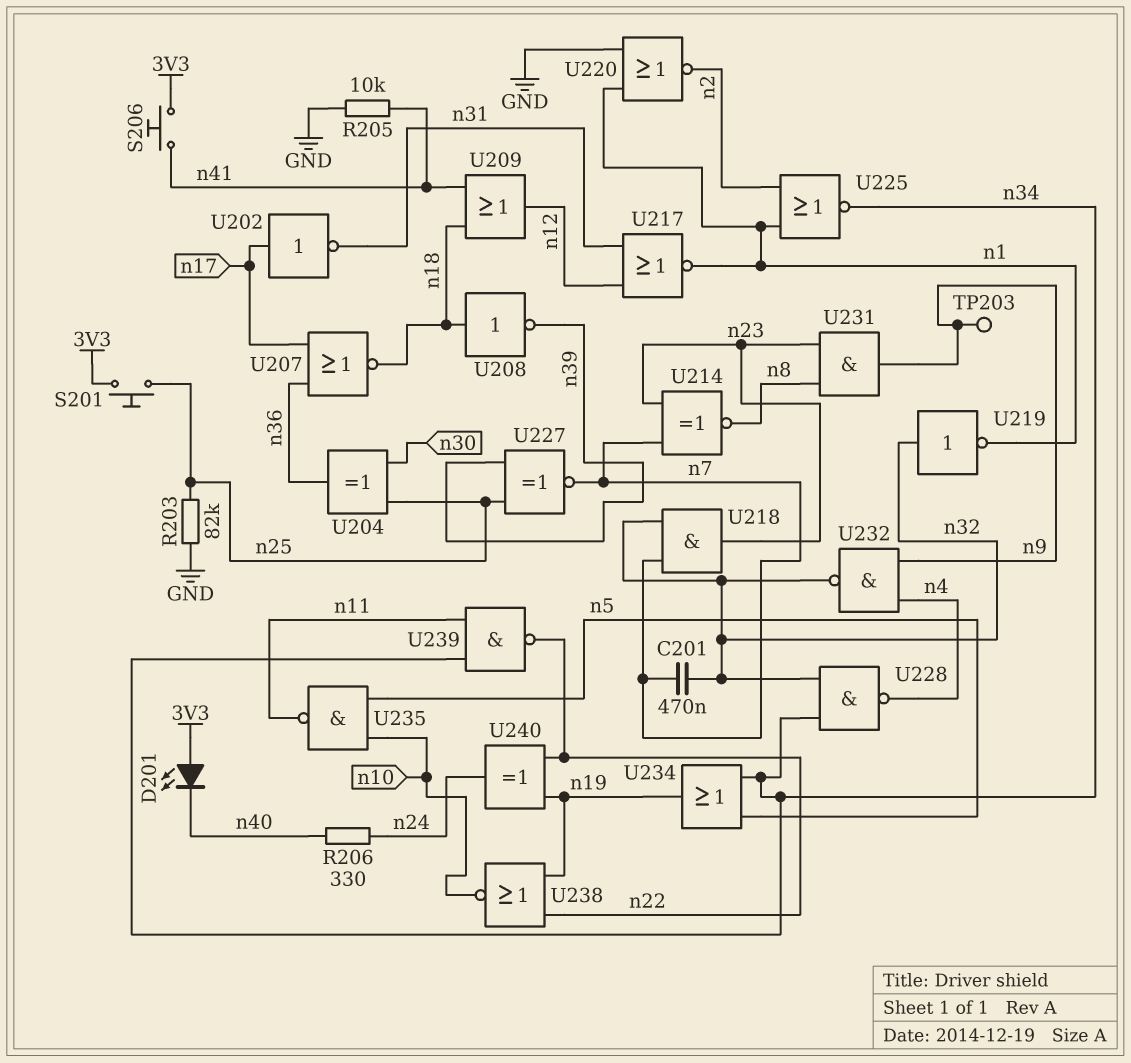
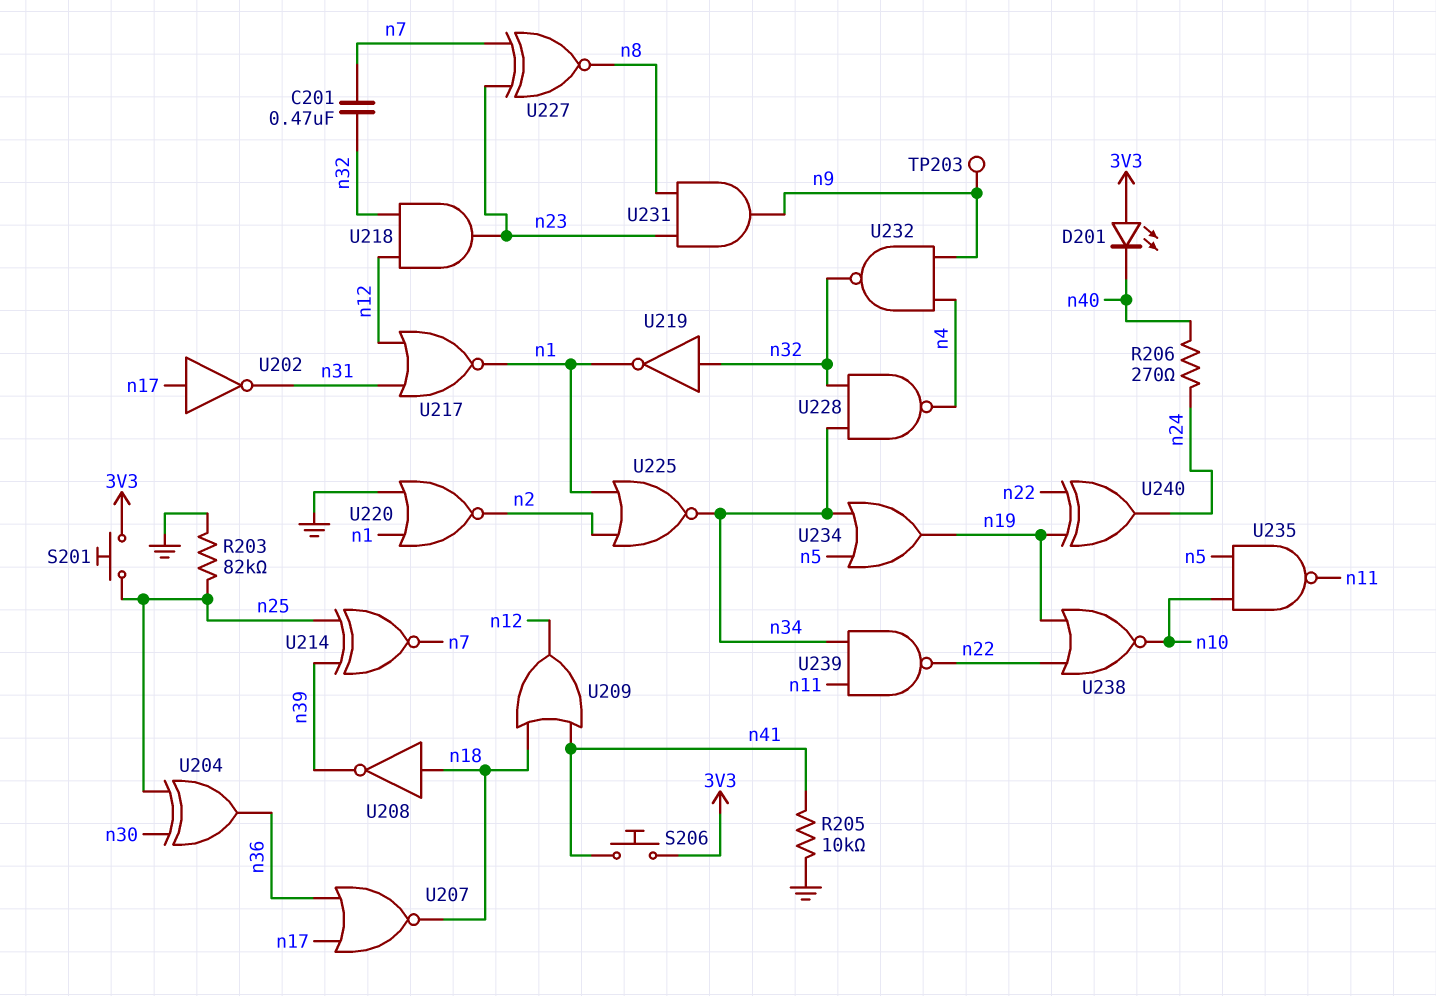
R206: 330 (n24, n40) -> 270 (n24, n40)
U214: XNOR (in n7, in n23, out n8) -> XNOR (in n25, in n39, out n7)
U218: AND (in n7, in n32, out n23) -> AND (in n12, in n32, out n23)
U227: XNOR (in n25, in n39, out n7) -> XNOR (in n7, in n23, out n8)

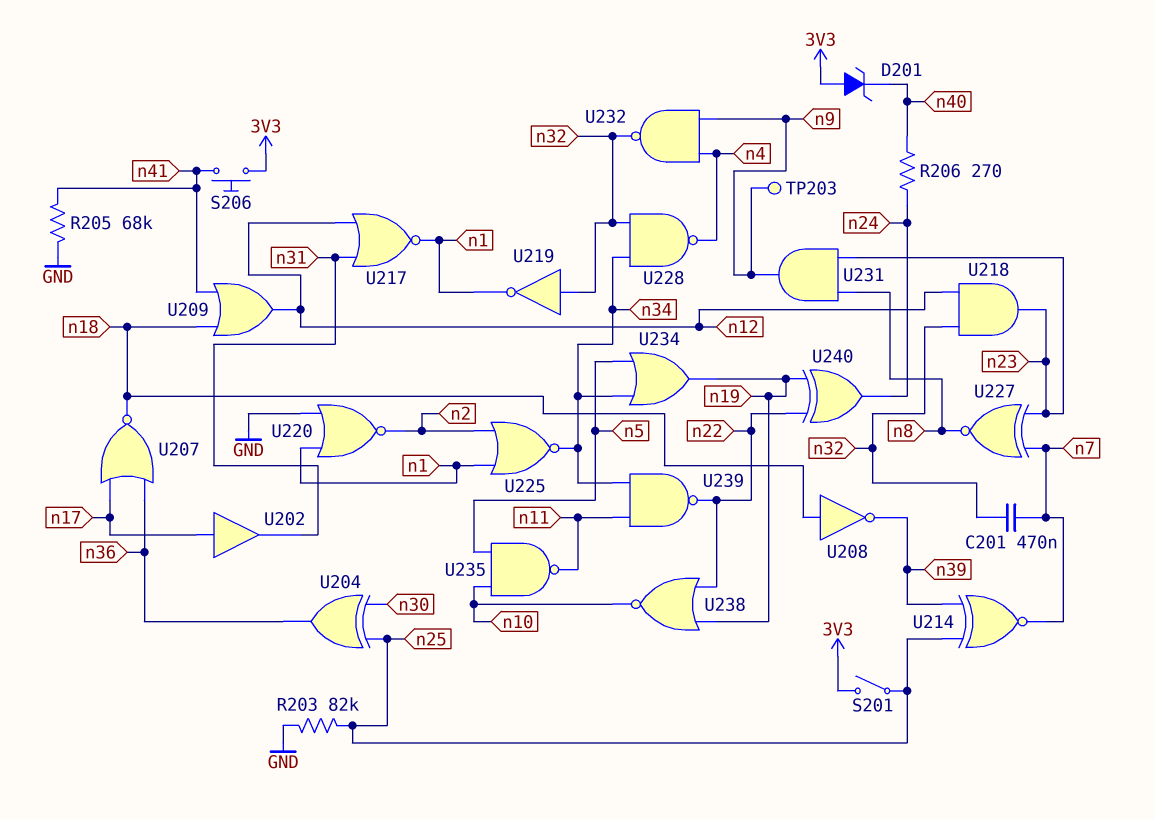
D201: LED (A 3V3, K n40) -> zener (A 3V3, K n40)
R205: 10k (GND, n41) -> 68k (GND, n41)
S201: button (3V3, n25) -> switch (3V3, n25)
U202: NOT (in n17, out n31) -> buffer (in n17, out n31)

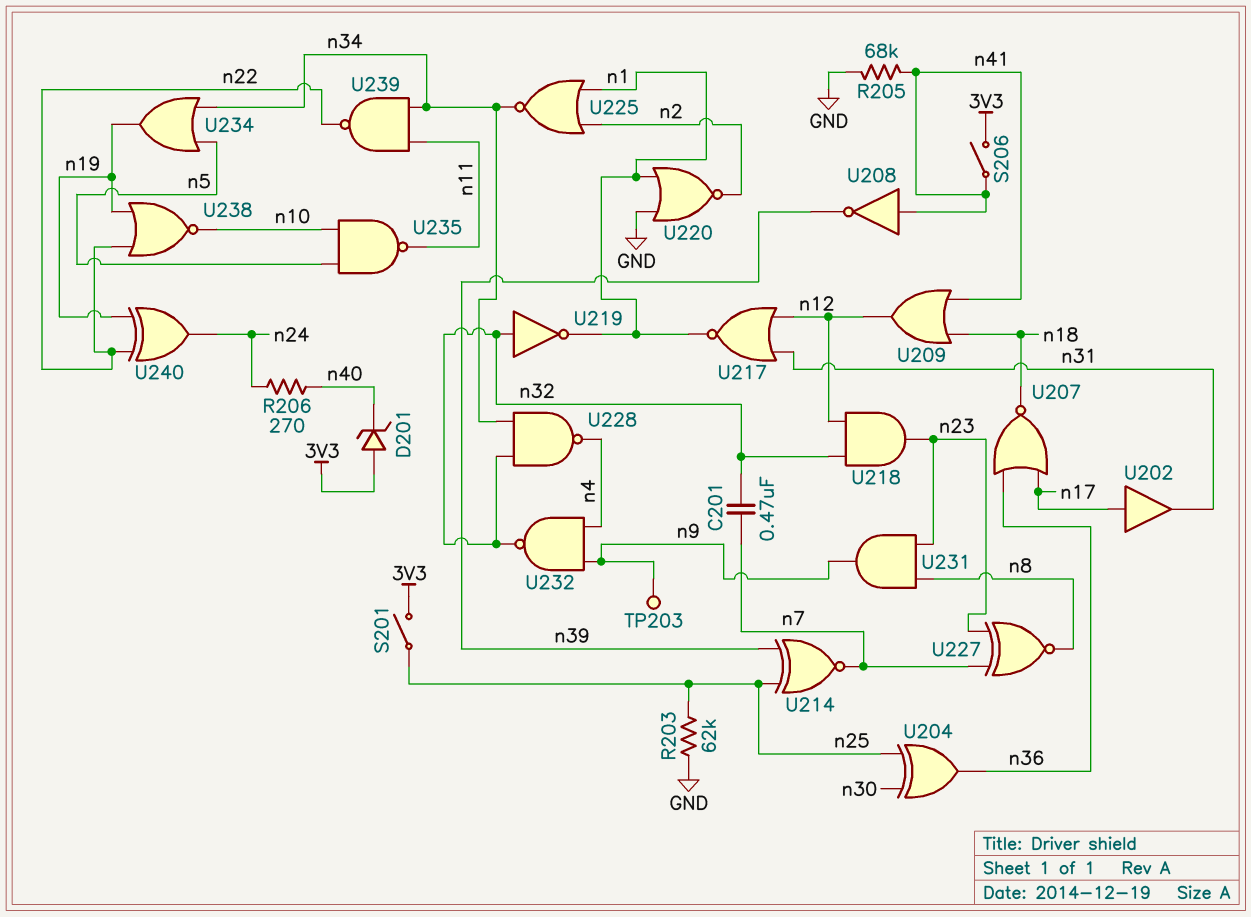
R203: 82k (GND, n25) -> 62k (GND, n25)
S206: button (3V3, n41) -> switch (3V3, n41)
U208: NOT (in n18, out n39) -> NOT (in n41, out n39)

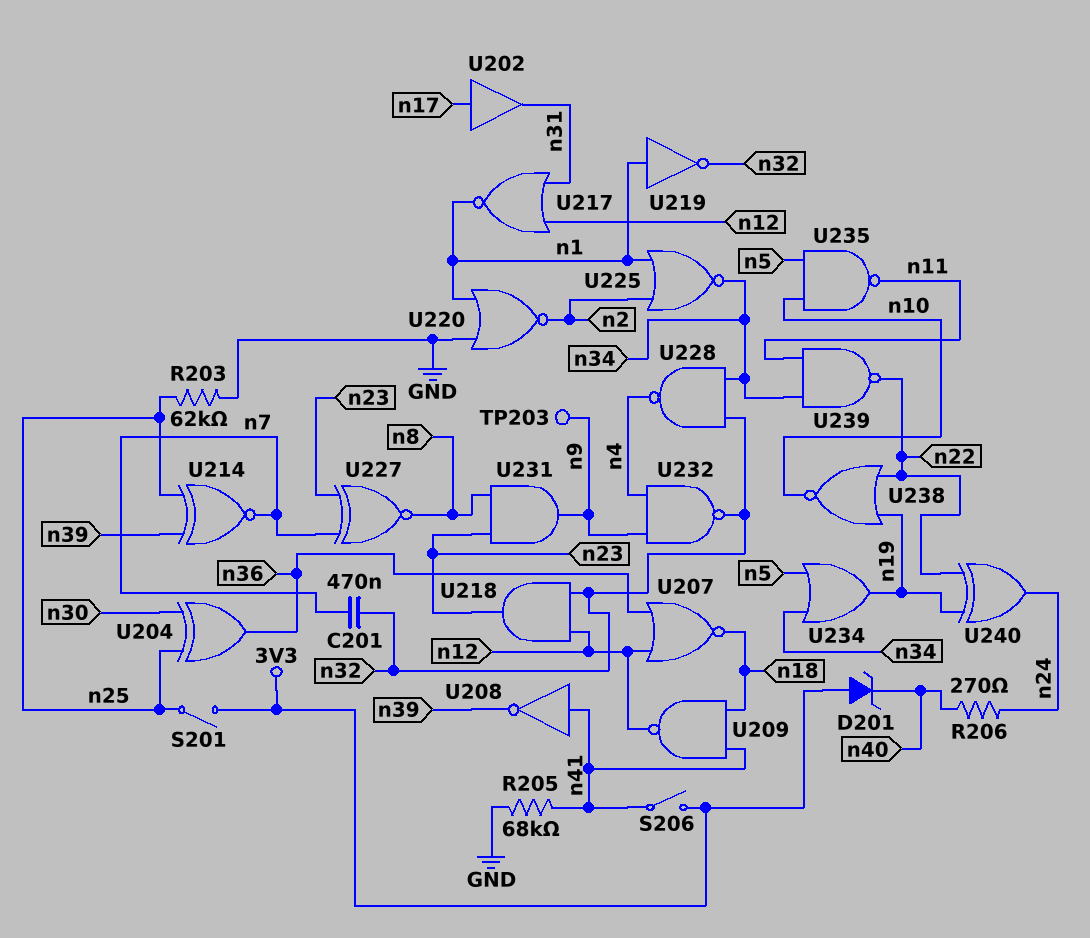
U207: NOR (in n17, in n36, out n18) -> NOR (in n12, in n36, out n18)
U209: OR (in n18, in n41, out n12) -> NAND (in n18, in n41, out n12)
U219: NOT (in n32, out n1) -> NOT (in n1, out n32)

